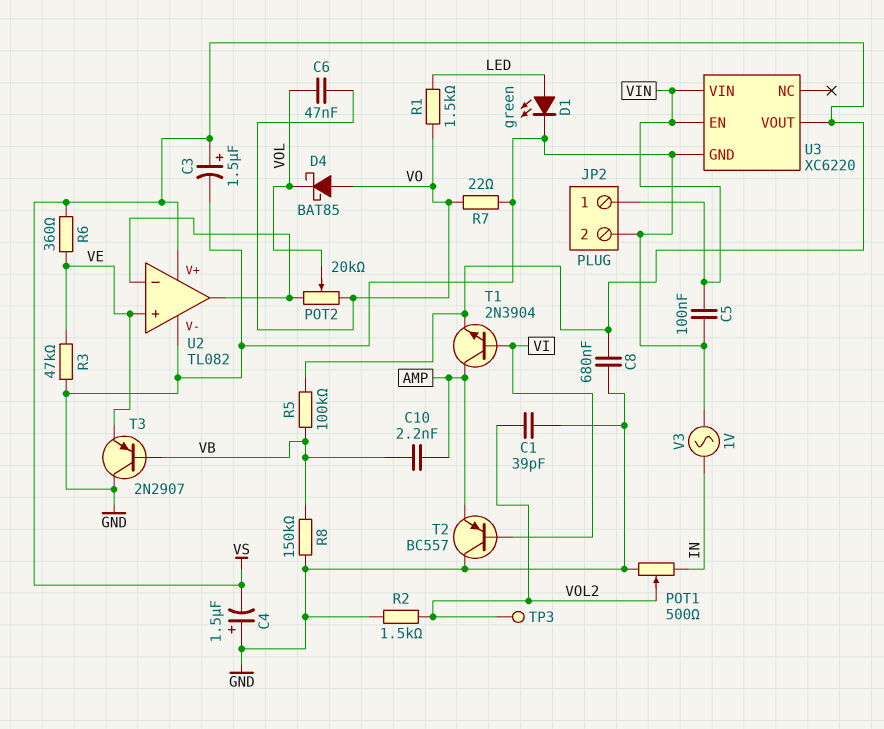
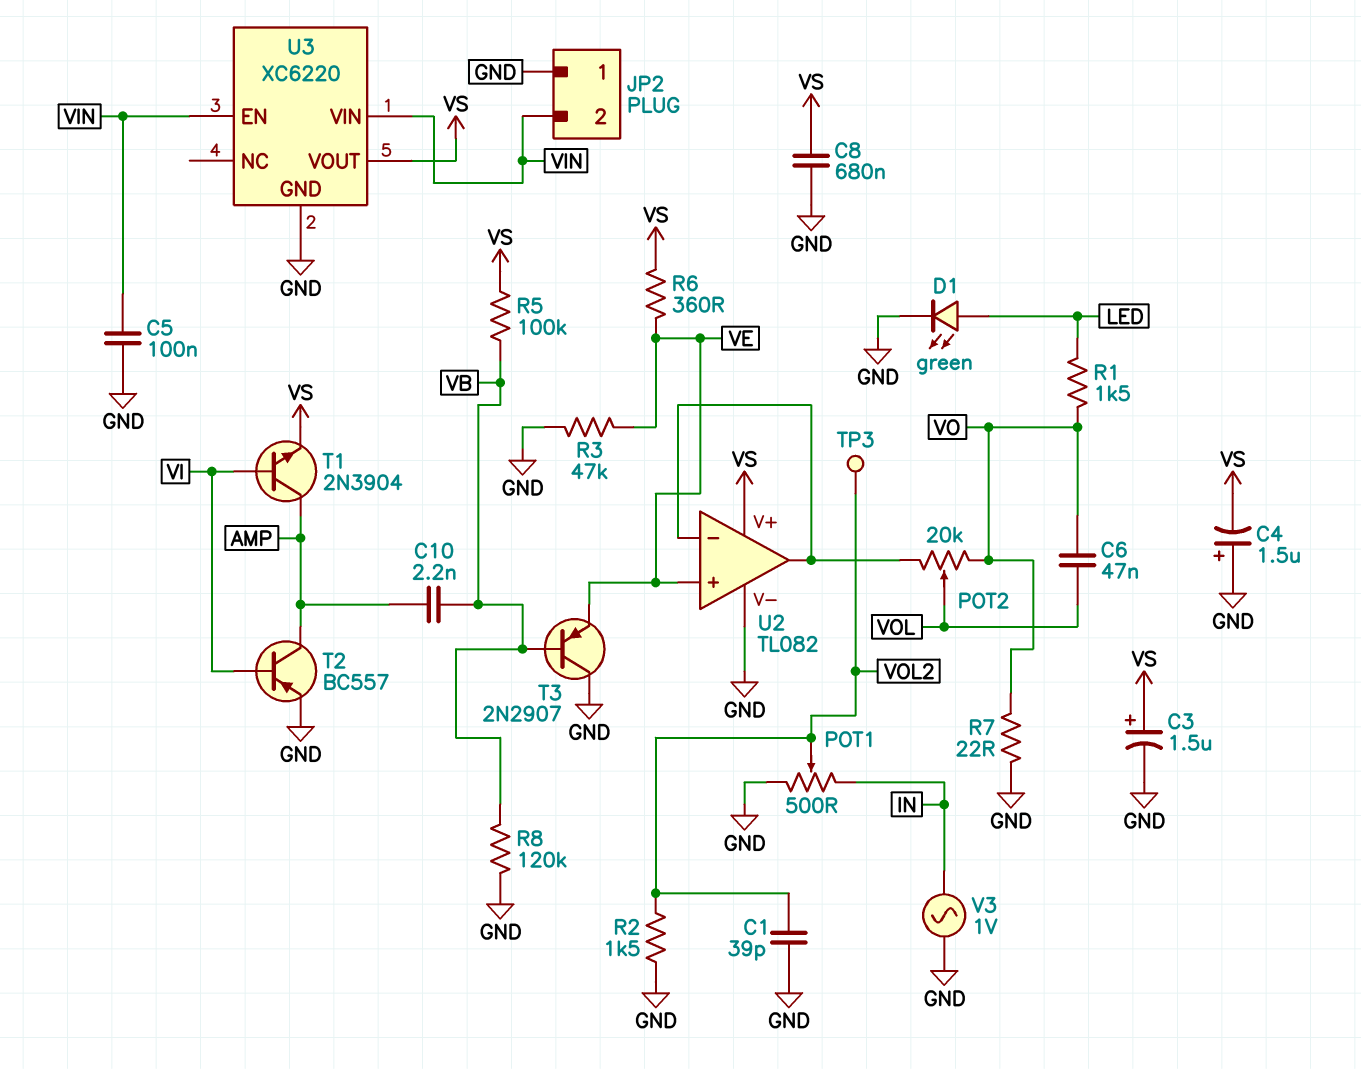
D4: schottky BAT85 (A VO, K VOL) -> none
JP2 pin 1: VIN -> GND
JP2 pin 2: GND -> VIN
R8: 150k (GND, VB) -> 120k (GND, VB)
T2: PNP BC557 (B VI, C GND, E AMP) -> PNP BC557 (B VI, C AMP, E GND)

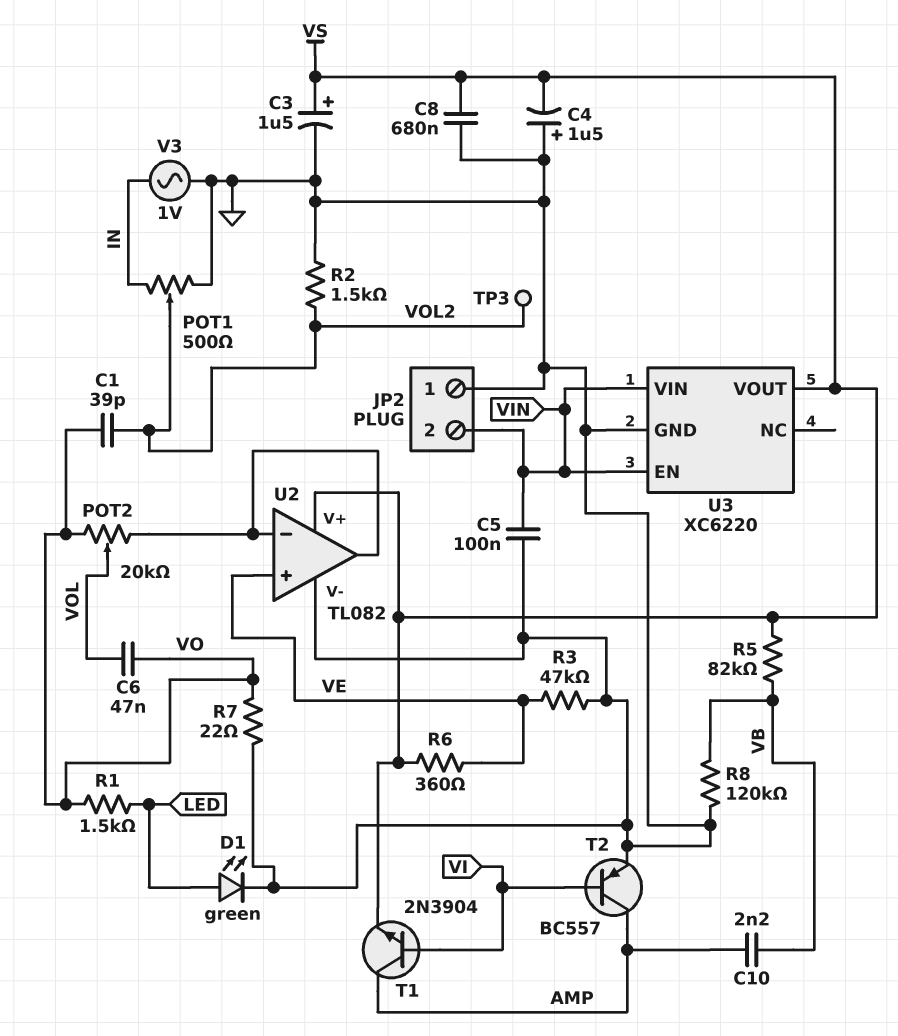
C1: 39pF (GND, VOL2) -> 39pF (VO, VOL2)
R5: 100k (VB, VS) -> 82k (VB, VS)
T3: PNP 2N2907 (B VB, C GND, E VE) -> none

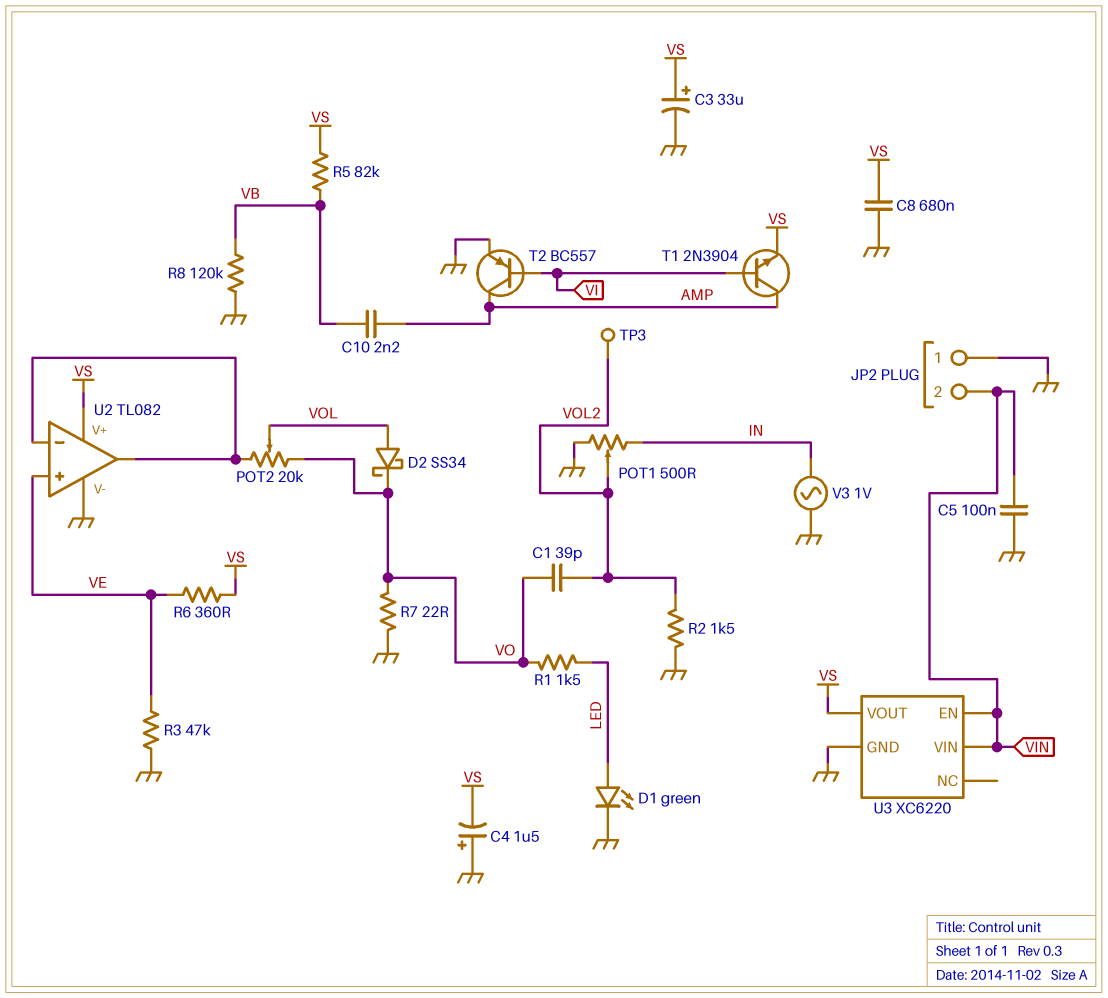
C3: 1.5uF (plus VS, minus GND) -> 33uF (plus VS, minus GND)
C6: 47nF (VO, VOL) -> none
D2: none -> schottky SS34 (A VOL, K VO)

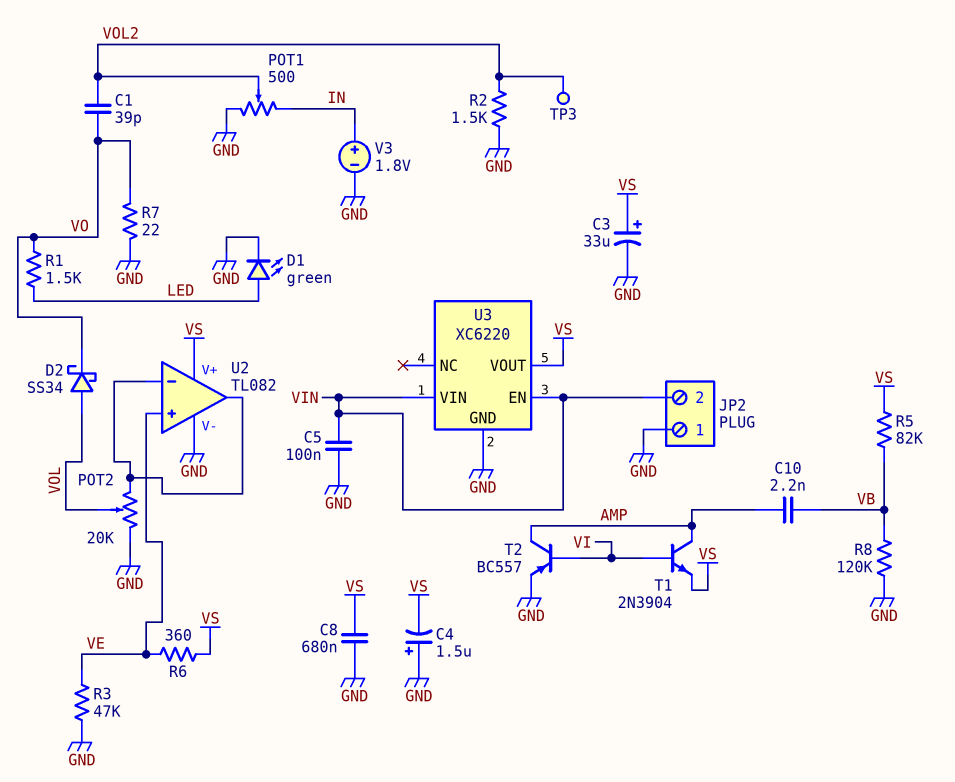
POT2: 20k (U2/in-, VO, wiper VOL) -> 20k (GND, U2/in-, wiper VOL)
V3: AC 1V (GND, IN) -> 1.8V (plus IN, minus GND)

